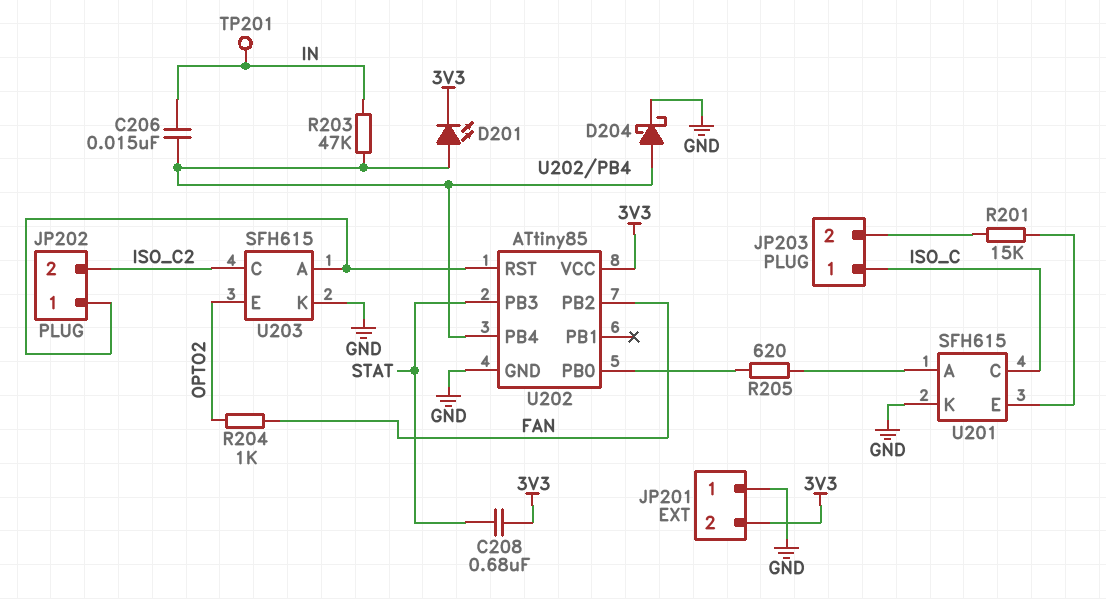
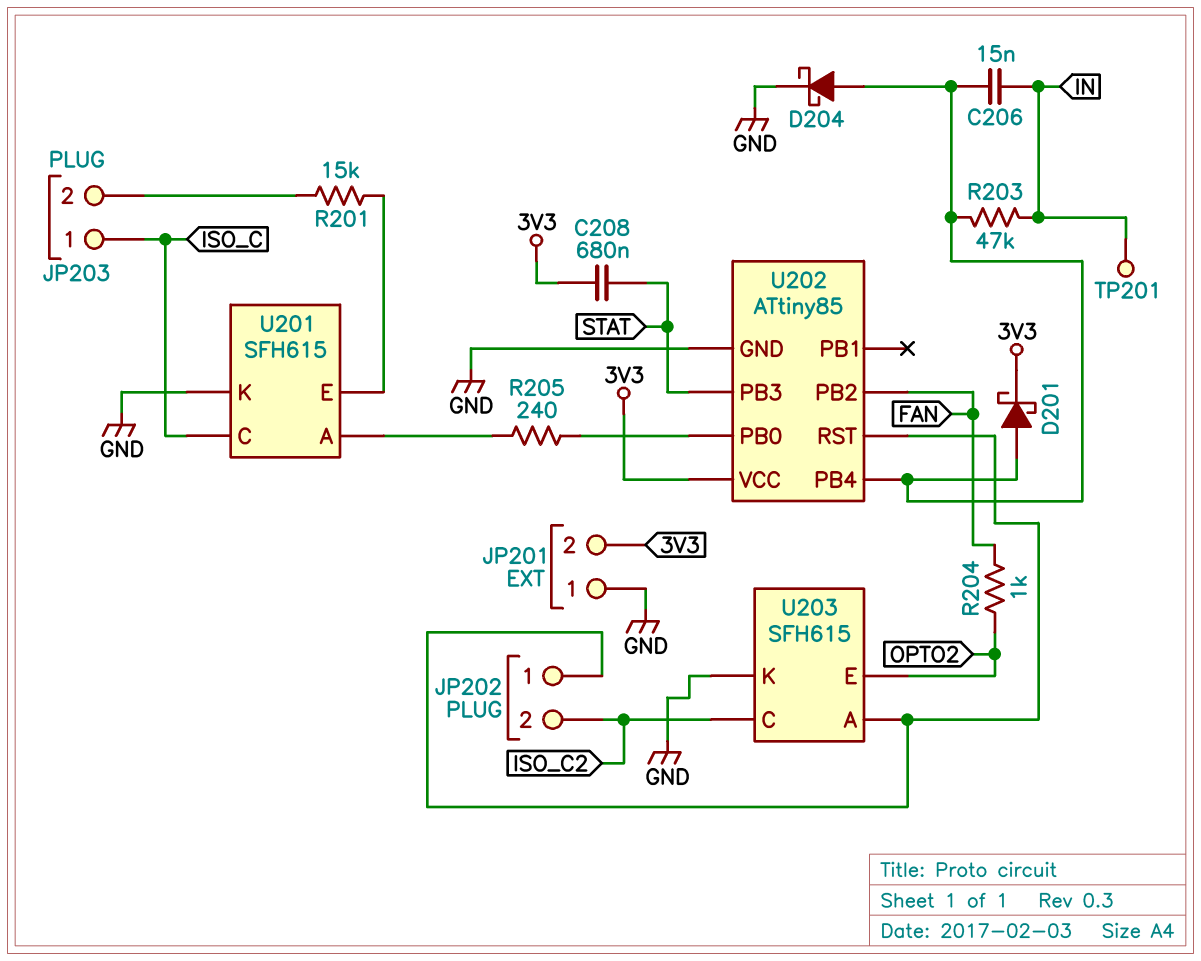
D201: LED (A U202/PB4, K 3V3) -> schottky (A U202/PB4, K 3V3)
R205: 620 (U201/A, U202/PB0) -> 240 (U201/A, U202/PB0)

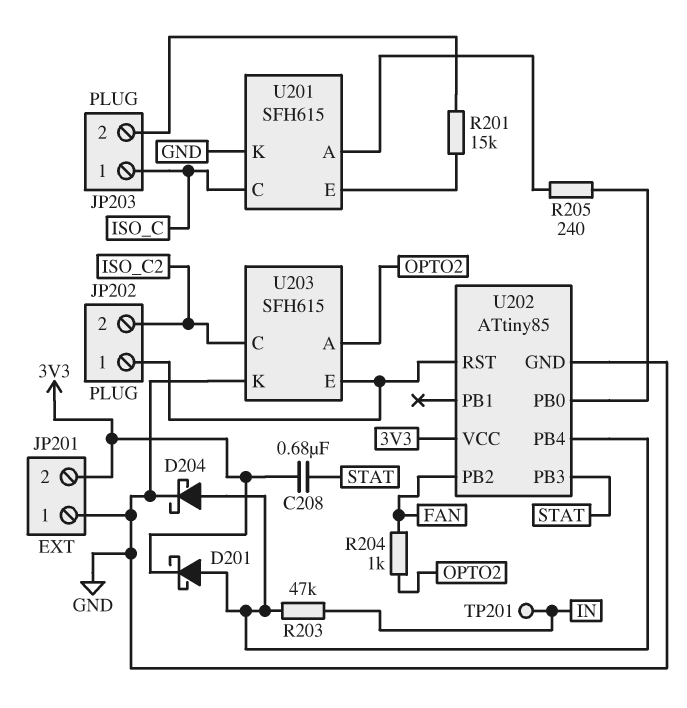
C206: 15nF (IN, U202/PB4) -> none
U203 pin A: JP202/1 -> OPTO2
U203 pin E: OPTO2 -> JP202/1

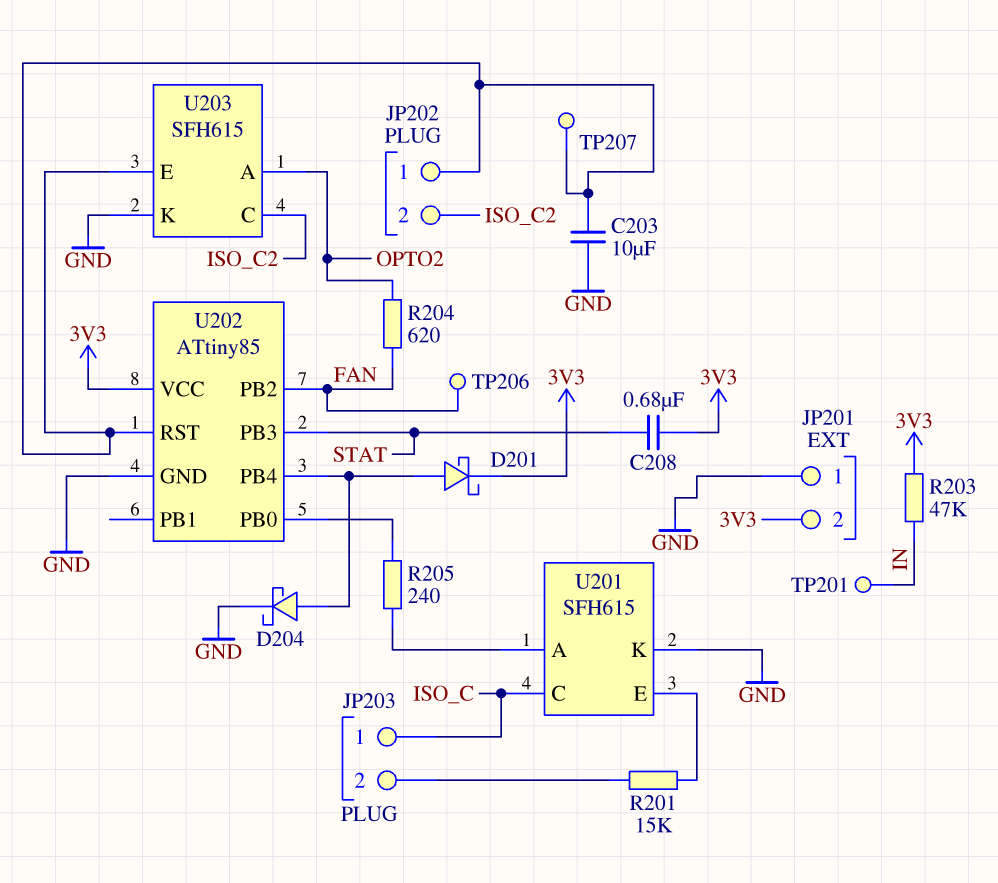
C203: none -> 10uF (GND, JP202/1)
R203: 47k (IN, U202/PB4) -> 47k (3V3, IN)
R204: 1k (FAN, OPTO2) -> 620 (FAN, OPTO2)
TP206: none -> test point (FAN)
TP207: none -> test point (JP202/1)

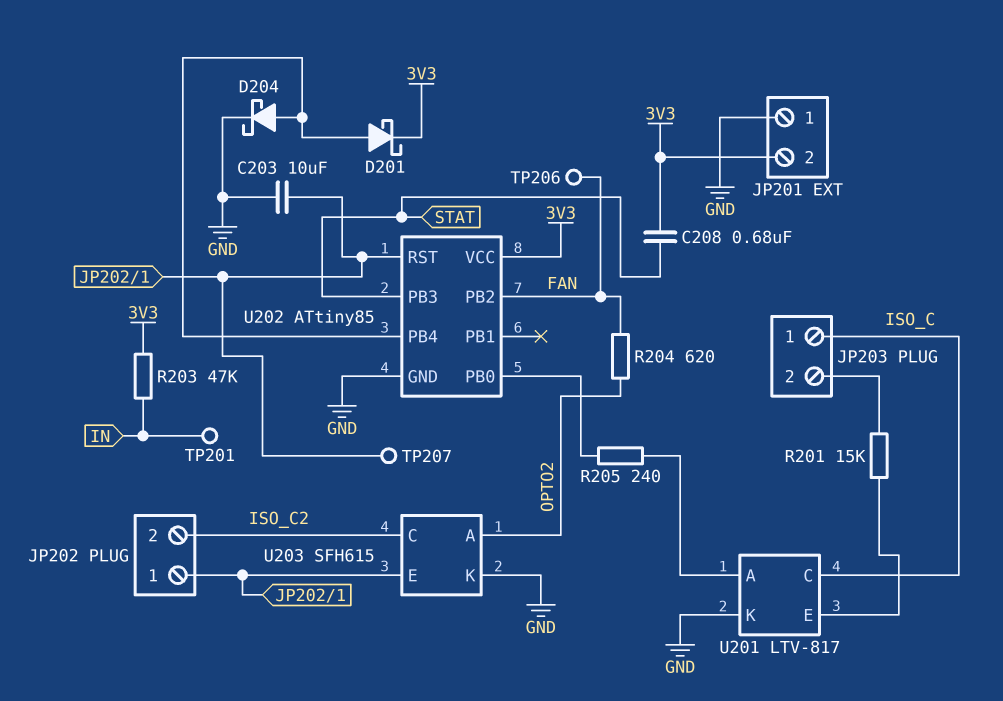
U201: SFH615 -> LTV-817

